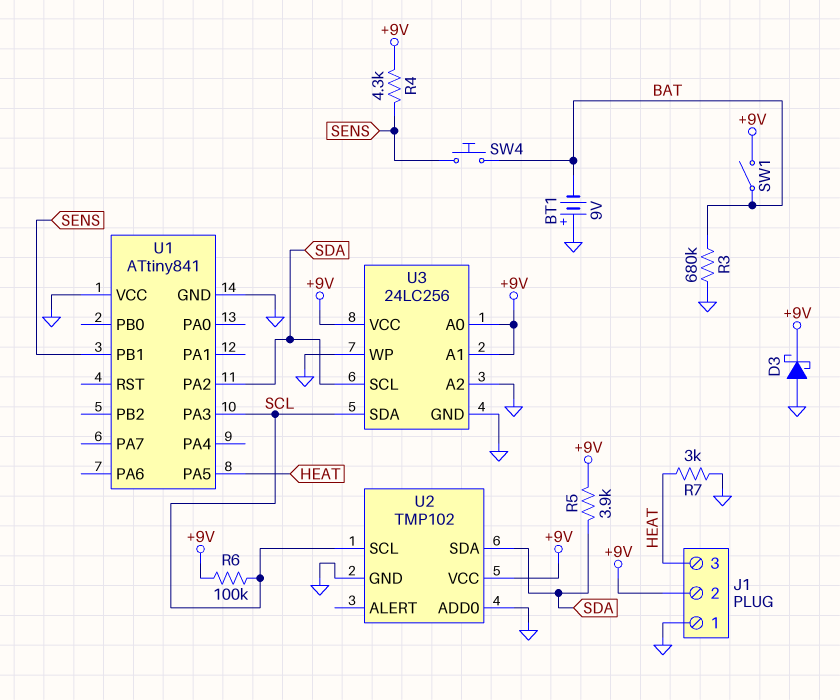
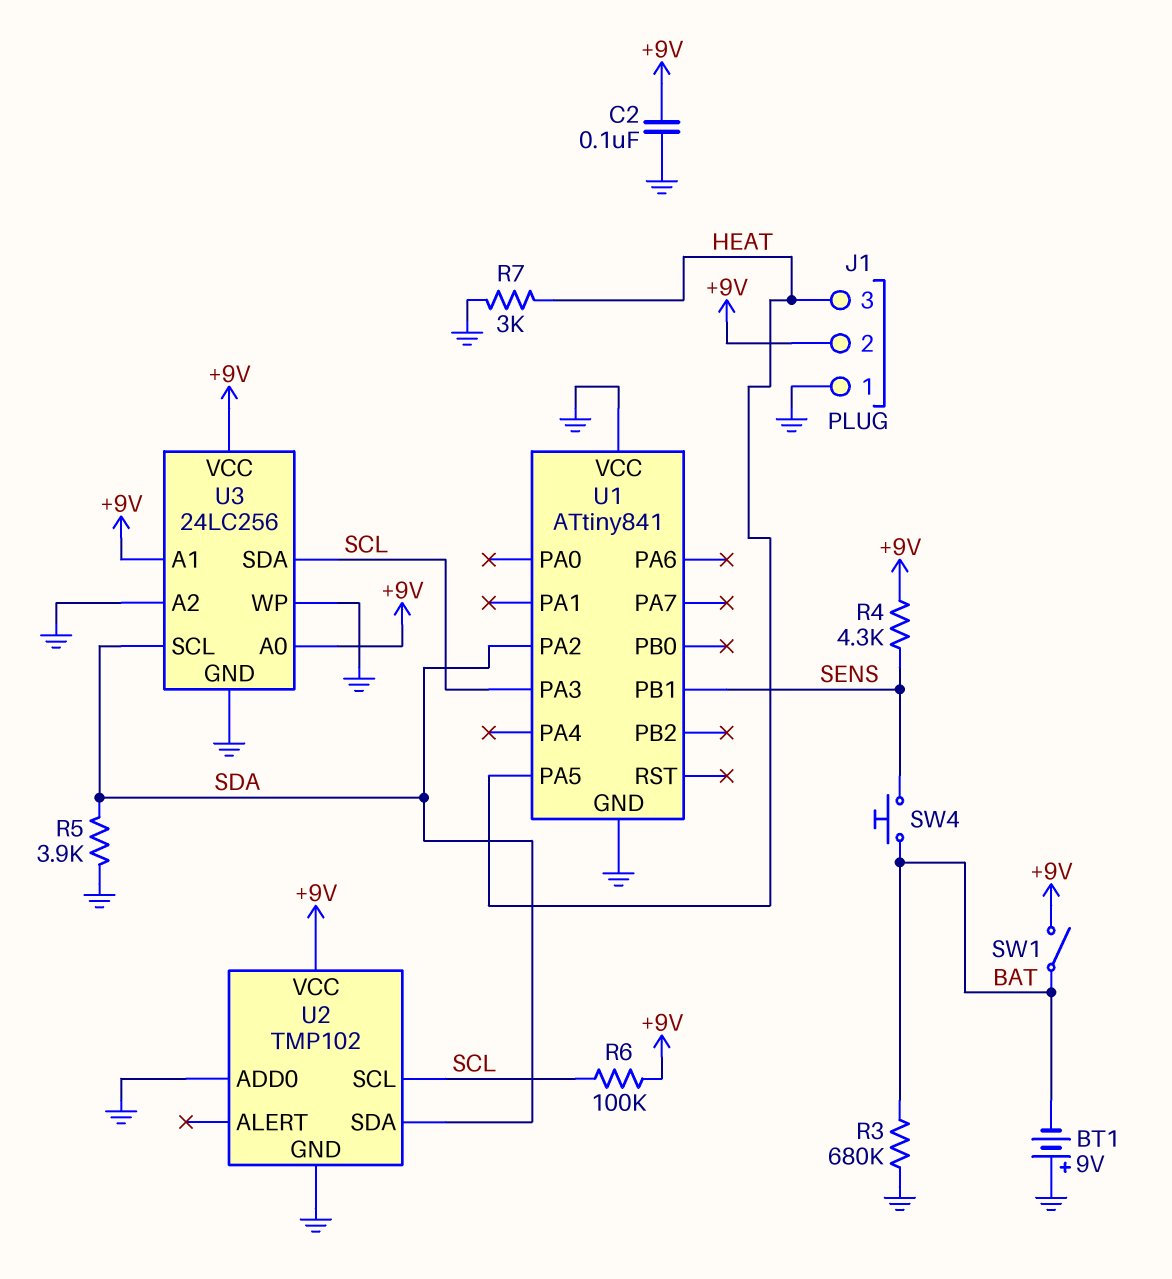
C2: none -> 100nF (+9V, GND)
D3: schottky (A GND, K +9V) -> none
R5: 3.9k (+9V, SDA) -> 3.9k (GND, SDA)

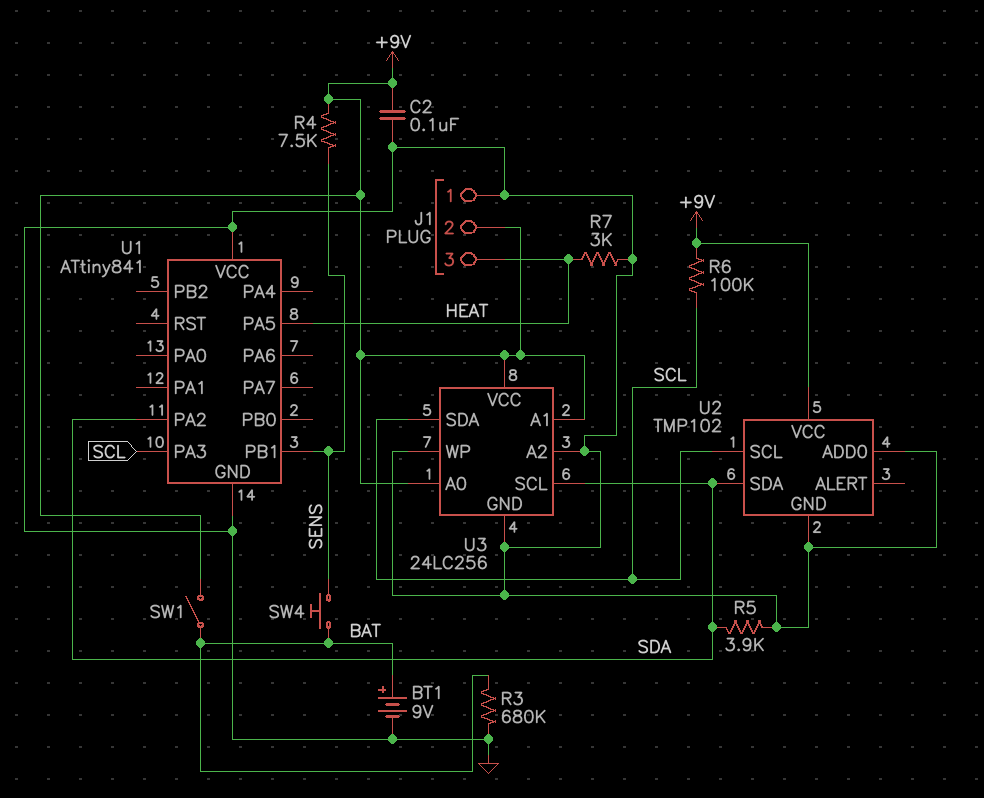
BT1: 9V (plus GND, minus BAT) -> 9V (plus BAT, minus GND)
R4: 4.3k (+9V, SENS) -> 7.5k (+9V, SENS)

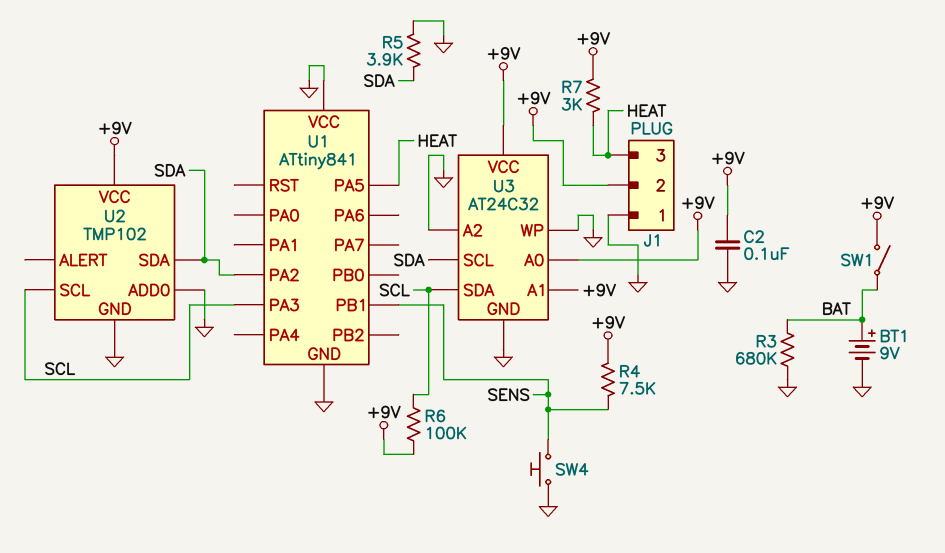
R7: 3k (GND, HEAT) -> 3k (+9V, HEAT)
SW4: button (BAT, SENS) -> button (GND, SENS)
U3: 24LC256 -> AT24C32

